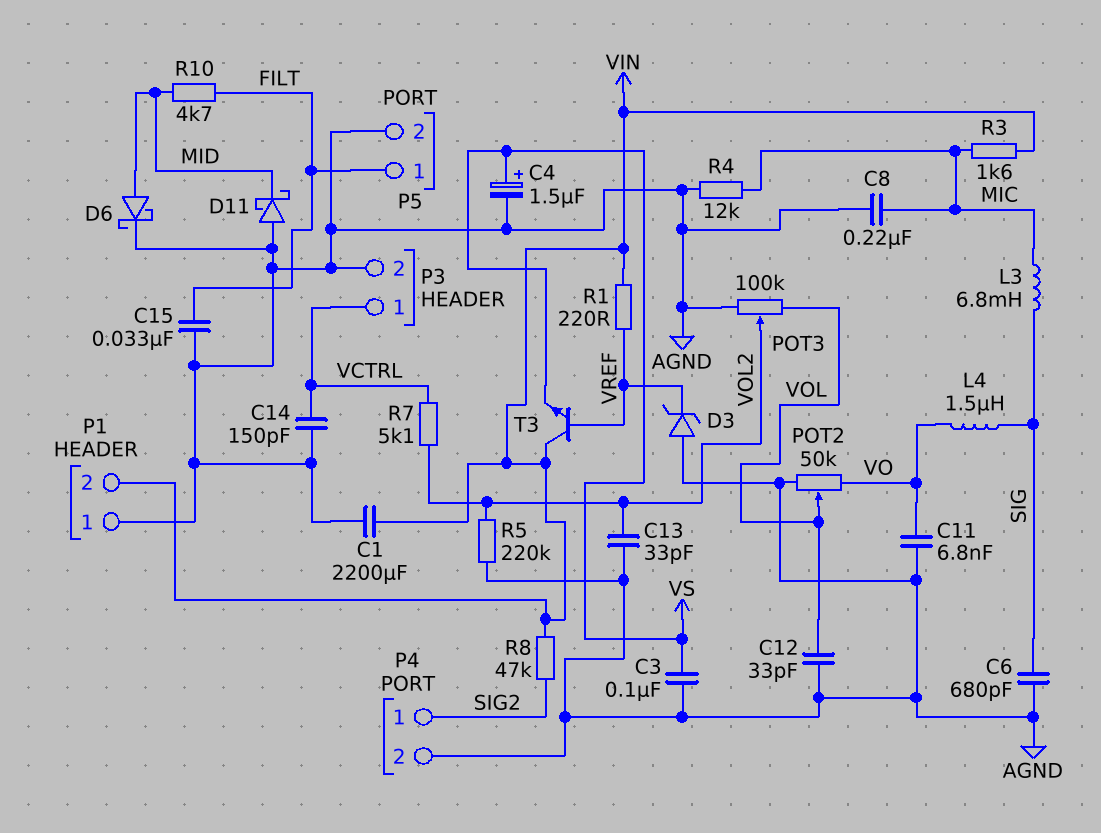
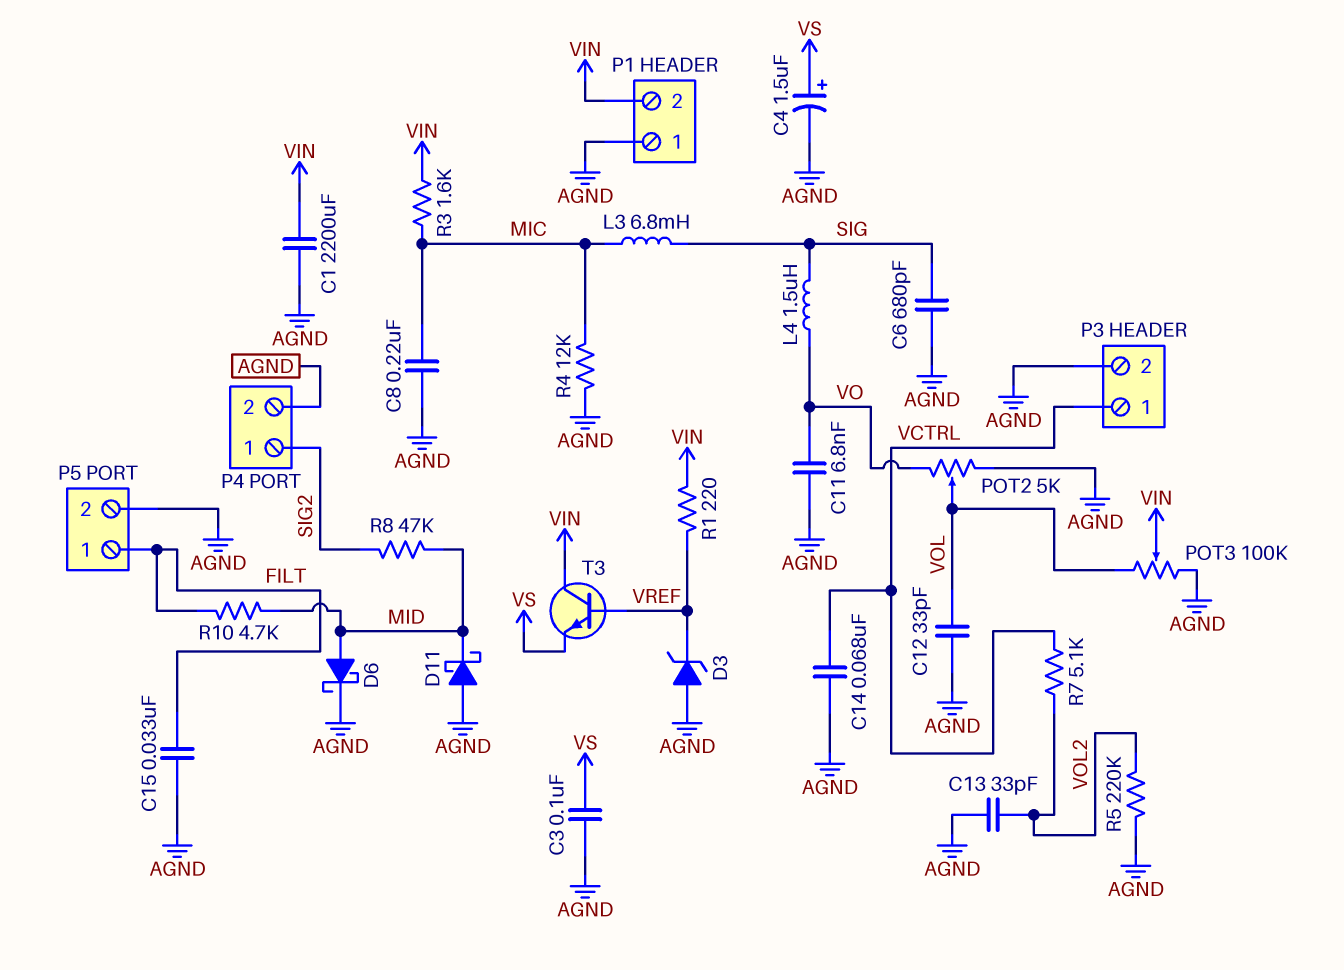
C14: 150pF (AGND, VCTRL) -> 68nF (AGND, VCTRL)
POT2: 50k (AGND, VO, wiper VOL) -> 5k (AGND, VO, wiper VOL)
POT3: 100k (AGND, VOL, wiper VOL2) -> 100k (AGND, VOL, wiper VIN)
R8: 47k (SIG2, VIN) -> 47k (MID, SIG2)

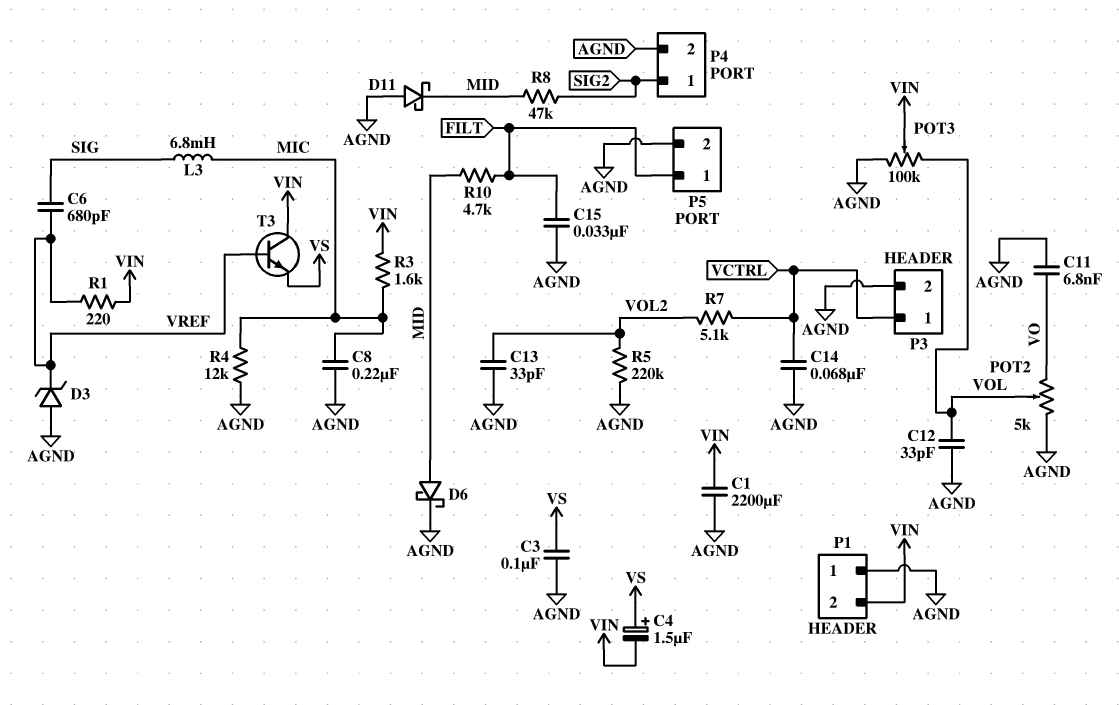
C4: 1.5uF (plus VS, minus AGND) -> 1.5uF (plus VS, minus VIN)
C6: 680pF (AGND, SIG) -> 680pF (SIG, VREF)
L4: 1.5uH (SIG, VO) -> none

